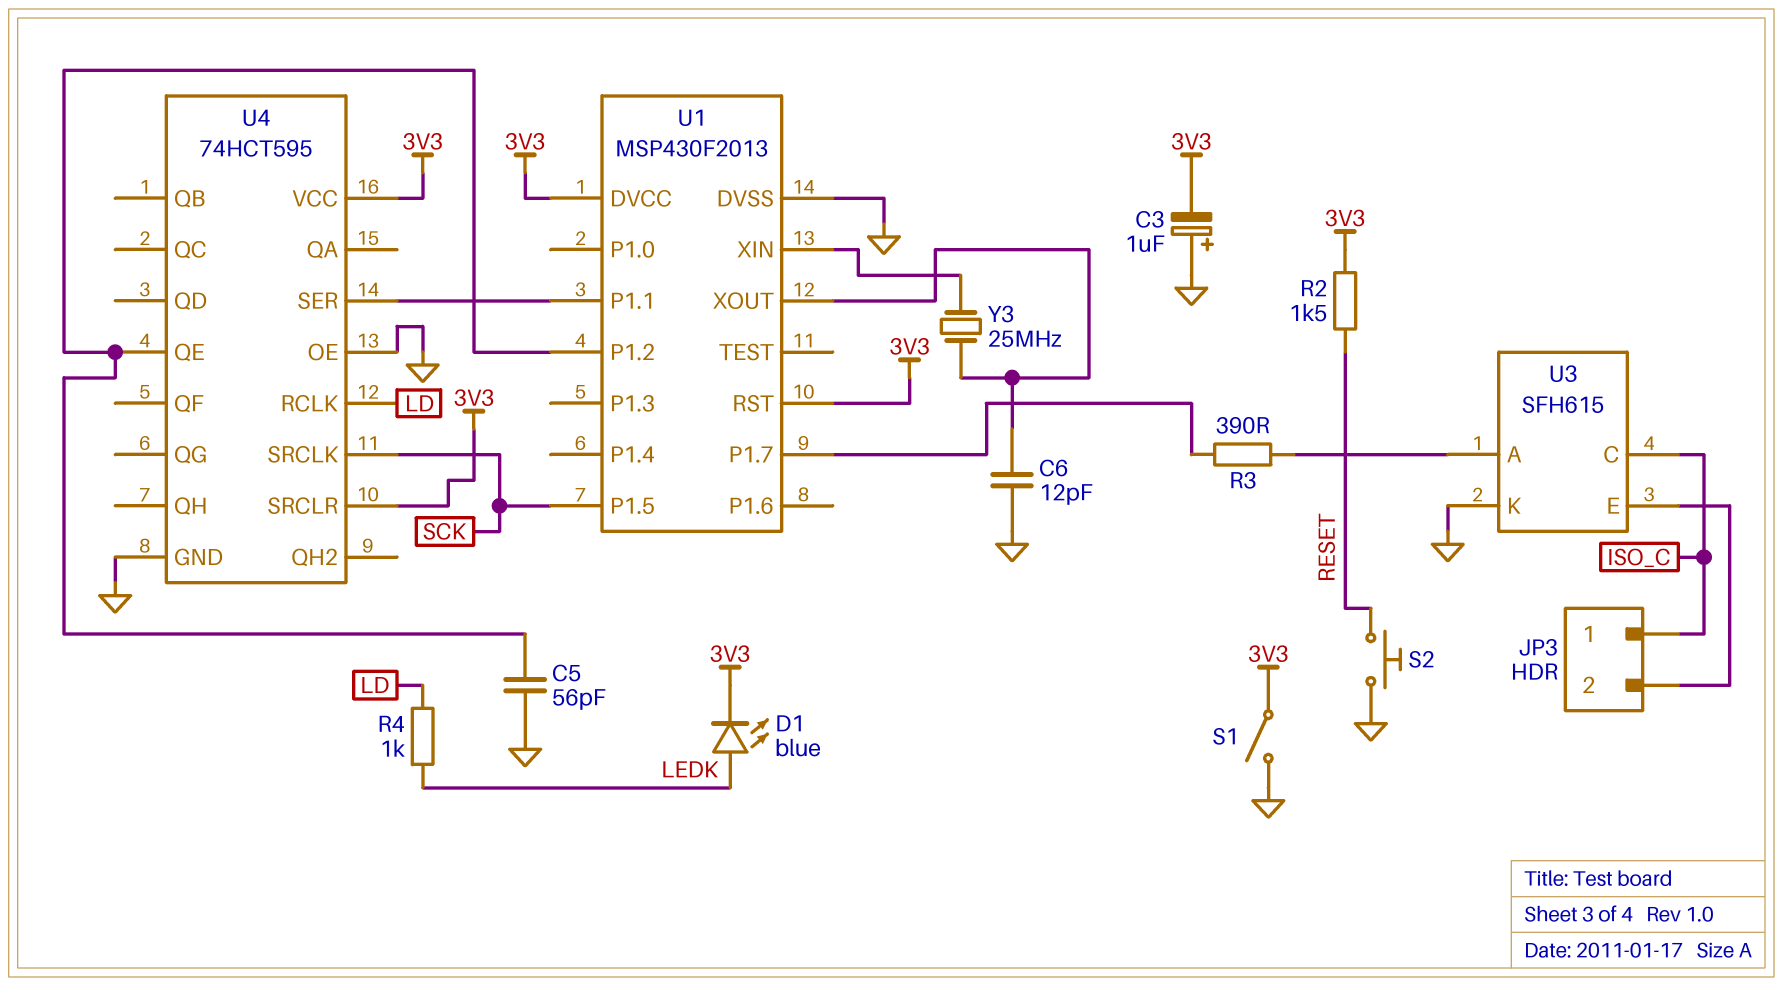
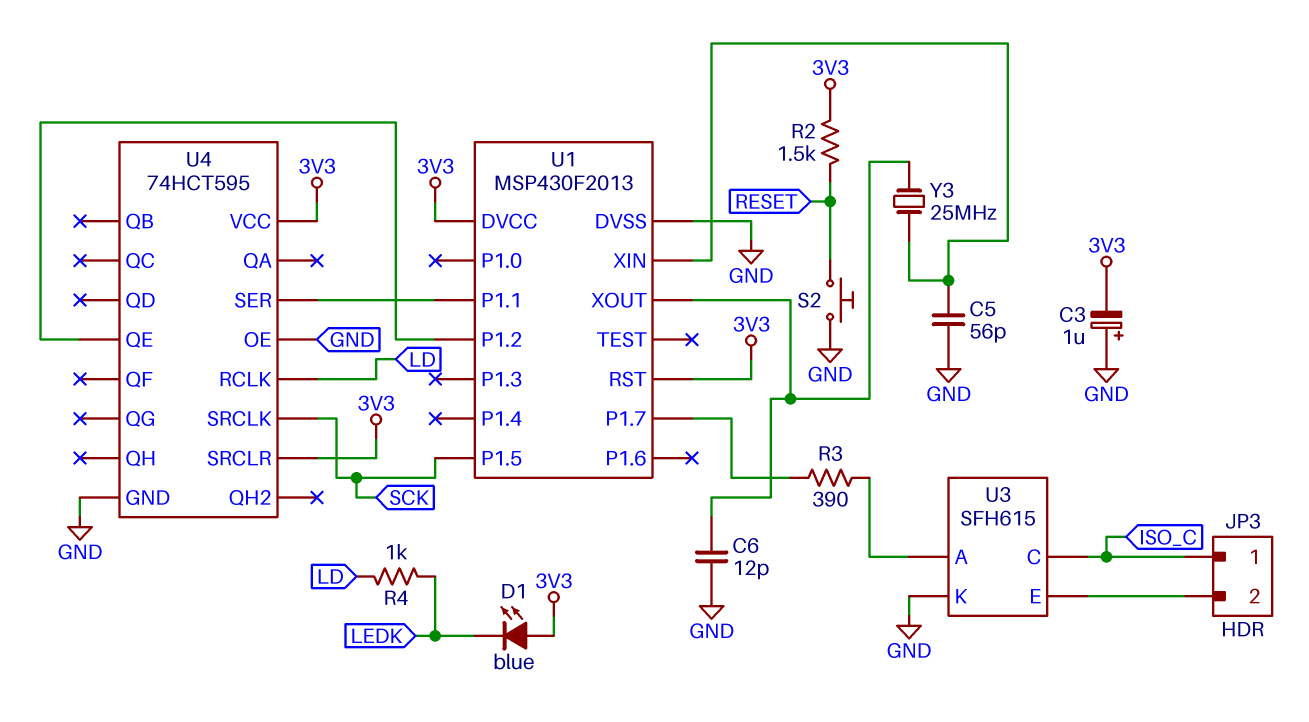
C5: 56pF (GND, U1/P1.2) -> 56pF (GND, U1/XIN)
D1: LED blue (A LEDK, K 3V3) -> LED blue (A 3V3, K LEDK)
S1: switch (3V3, GND) -> none

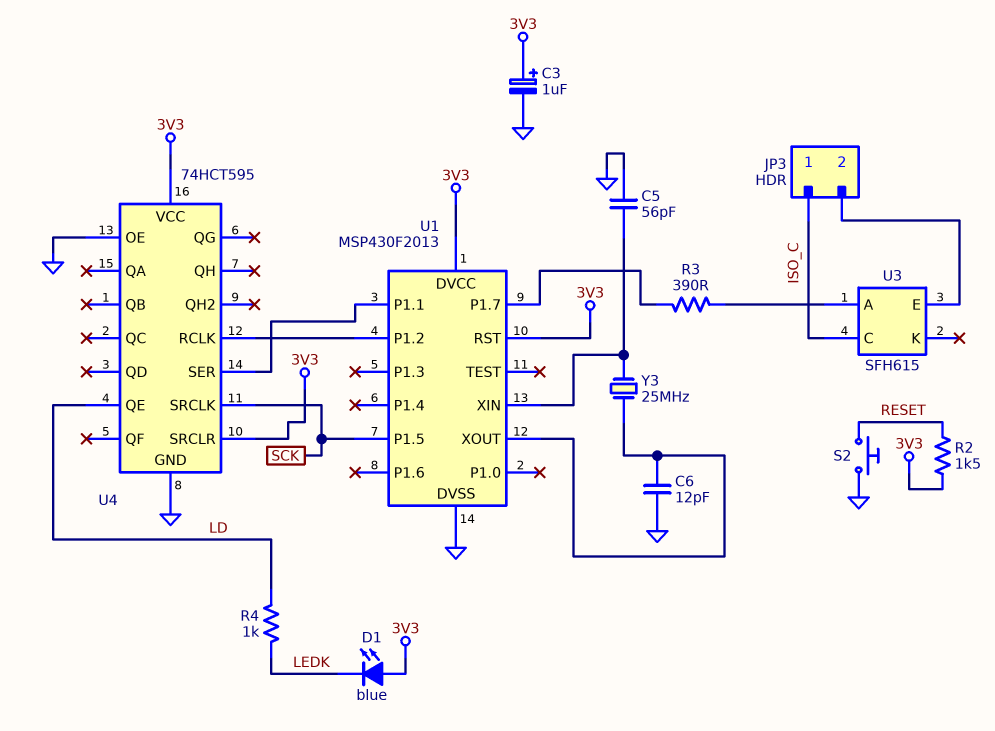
C3: 1uF (plus GND, minus 3V3) -> 1uF (plus 3V3, minus GND)
U3 pin K: GND -> none
U4 pin QE: U1/P1.2 -> LD
U4 pin RCLK: LD -> U1/P1.2

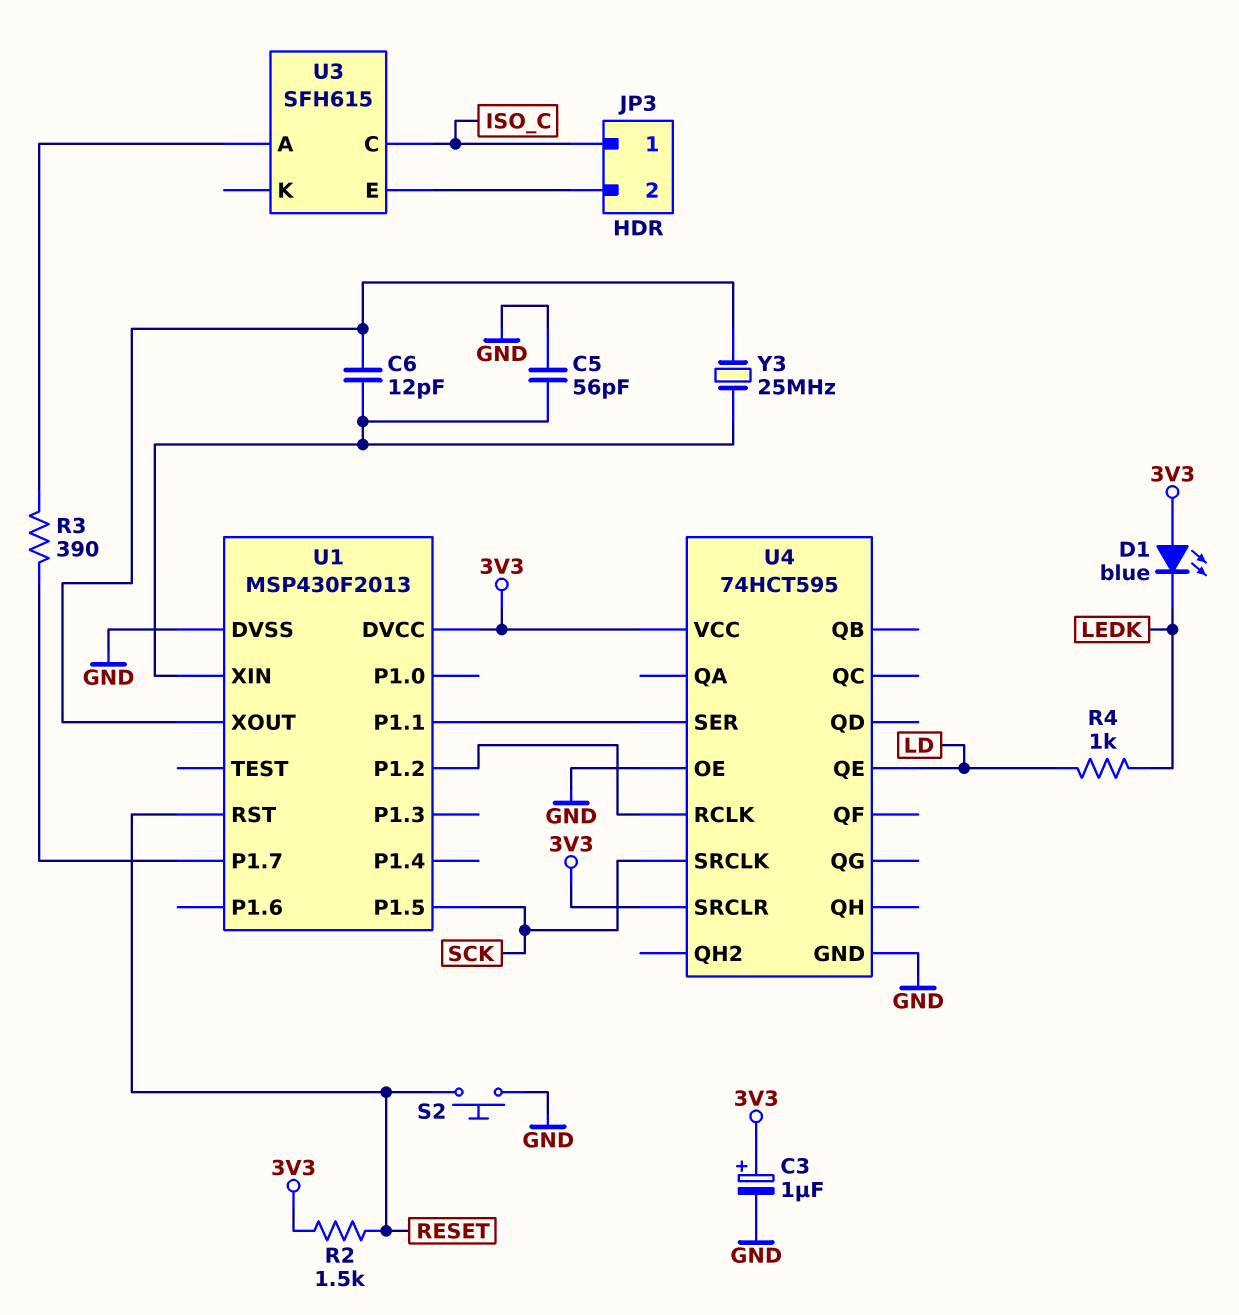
C6: 12pF (GND, U1/XOUT) -> 12pF (U1/XIN, U1/XOUT)
U1 pin RST: 3V3 -> RESET

